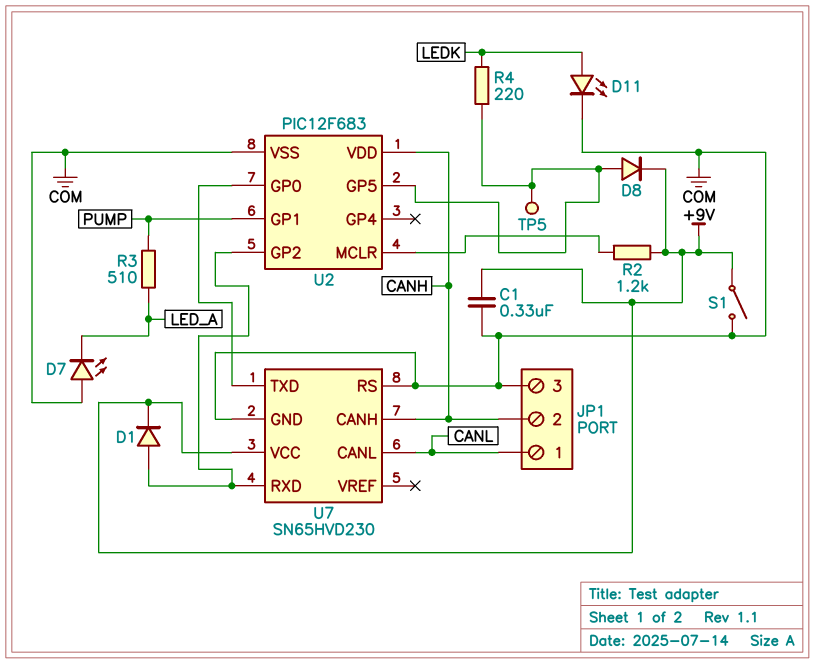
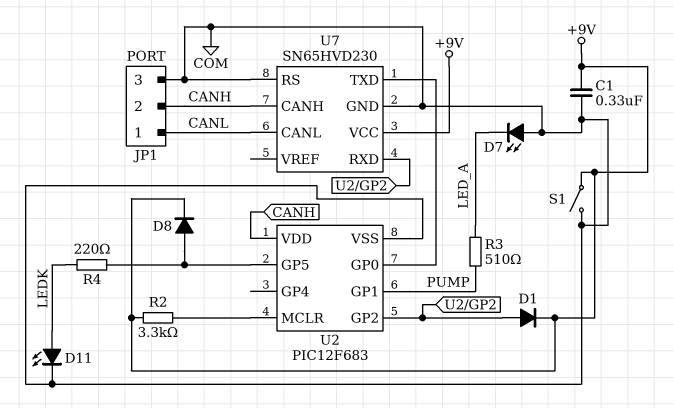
R2: 1.2k (+9V, U2/MCLR) -> 3.3k (+9V, U2/MCLR)
TP5: test point (U2/GP5) -> none

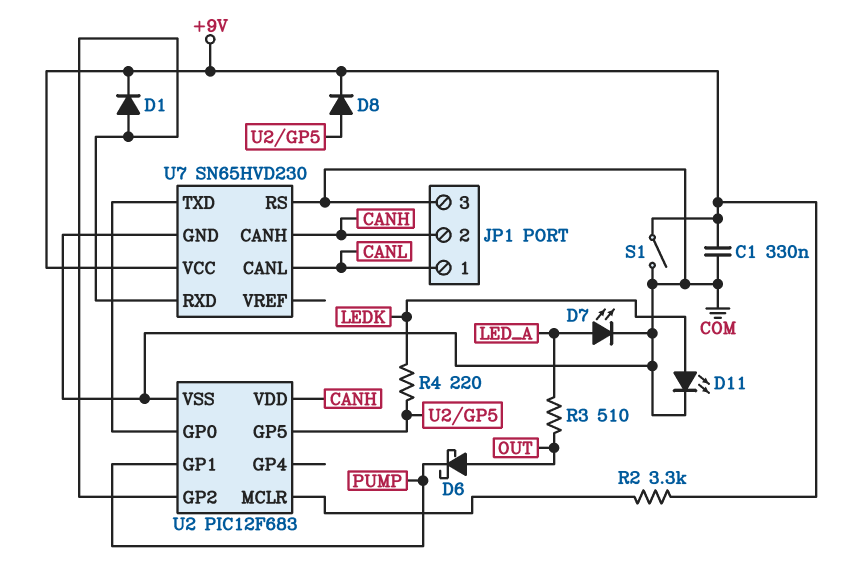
D6: none -> schottky (A OUT, K PUMP)
D7: LED (A COM, K LED_A) -> LED (A LED_A, K COM)
R3: 510 (LED_A, PUMP) -> 510 (LED_A, OUT)

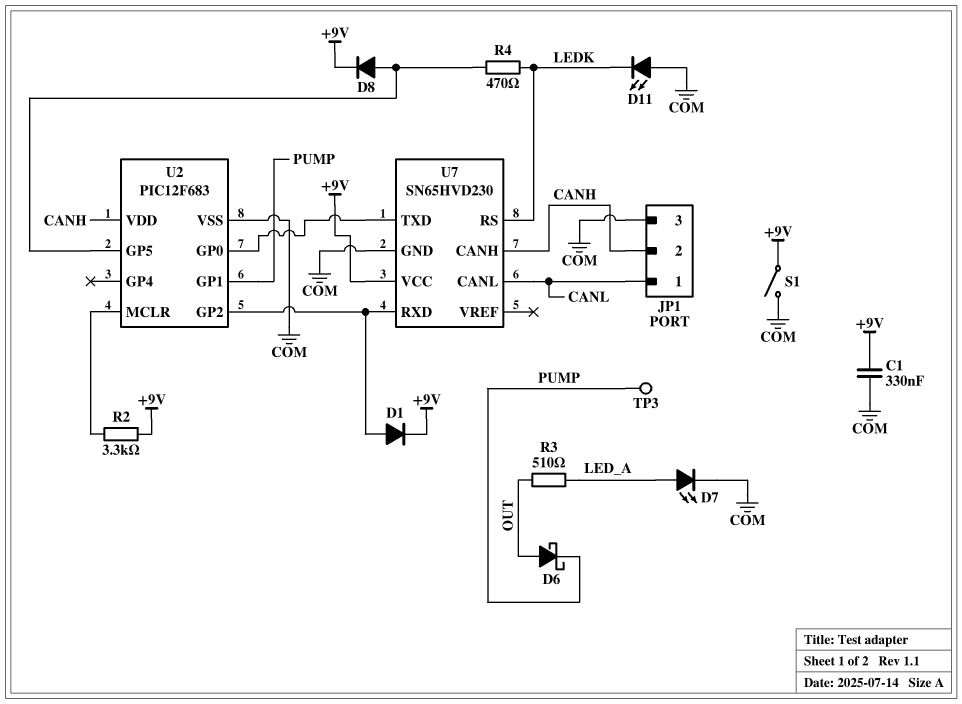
D11: LED (A LEDK, K COM) -> LED (A COM, K LEDK)
R4: 220 (LEDK, U2/GP5) -> 470 (LEDK, U2/GP5)
TP3: none -> test point (PUMP)
U7 pin RS: COM -> LEDK

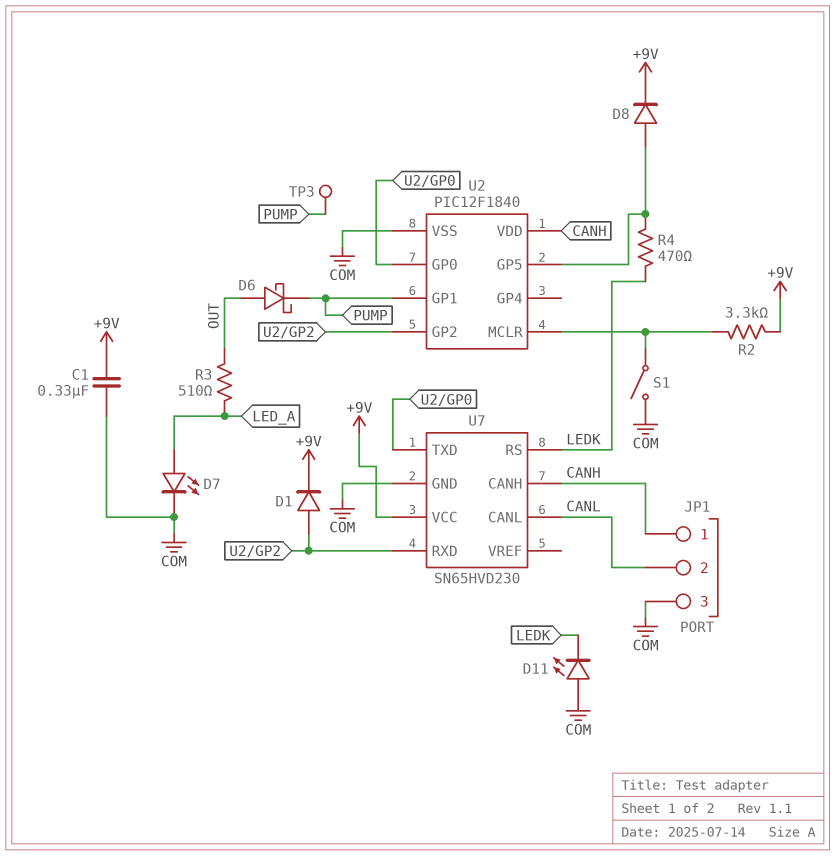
JP1 pin 1: CANL -> CANH
JP1 pin 2: CANH -> CANL
S1: switch (+9V, COM) -> switch (COM, U2/MCLR)
U2: PIC12F683 -> PIC12F1840

